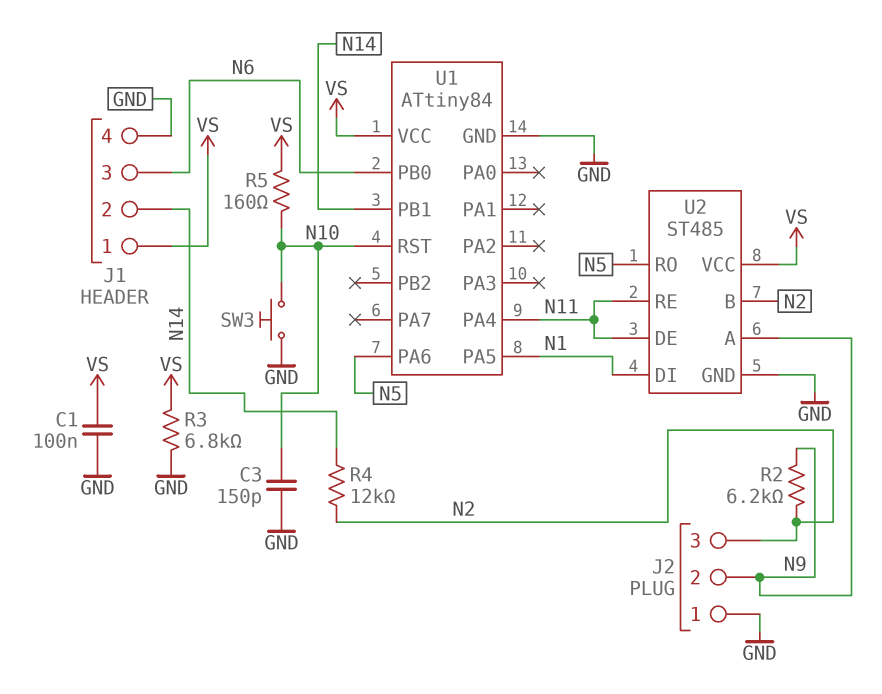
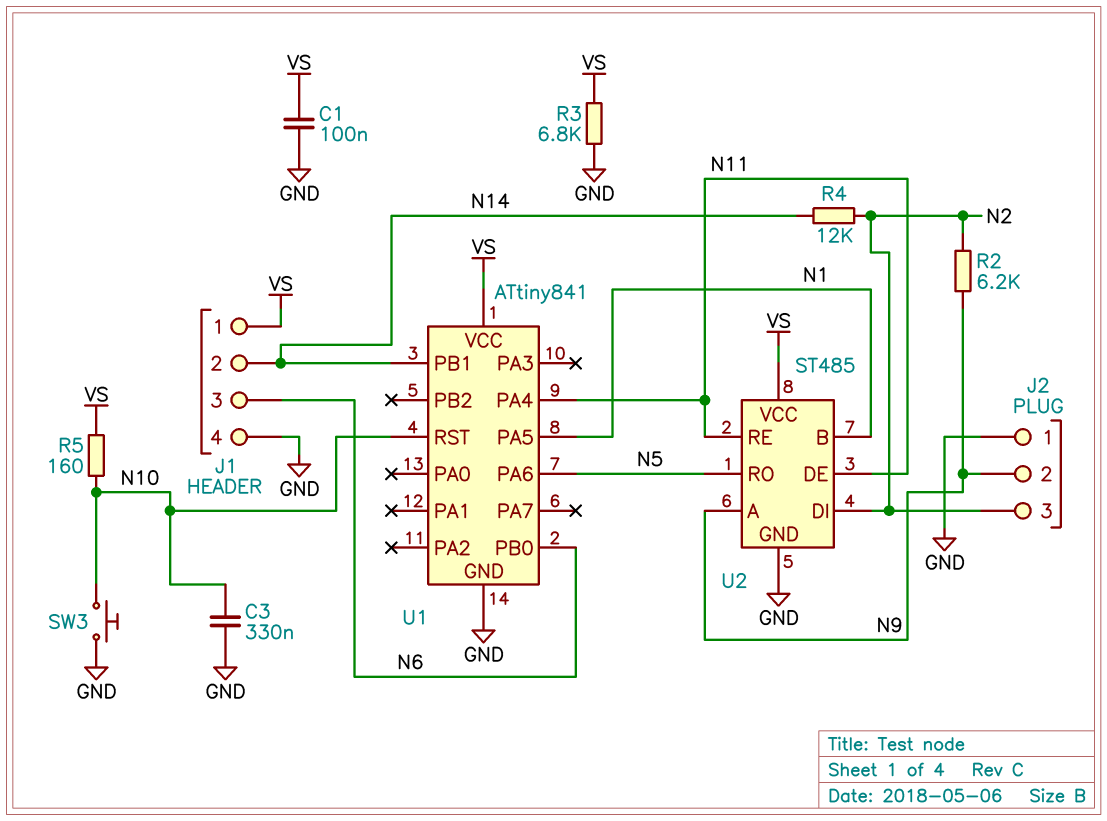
C3: 150pF (GND, N10) -> 330nF (GND, N10)
U1: ATtiny84 -> ATtiny841
U2 pin B: N2 -> N1
U2 pin DI: N1 -> N2

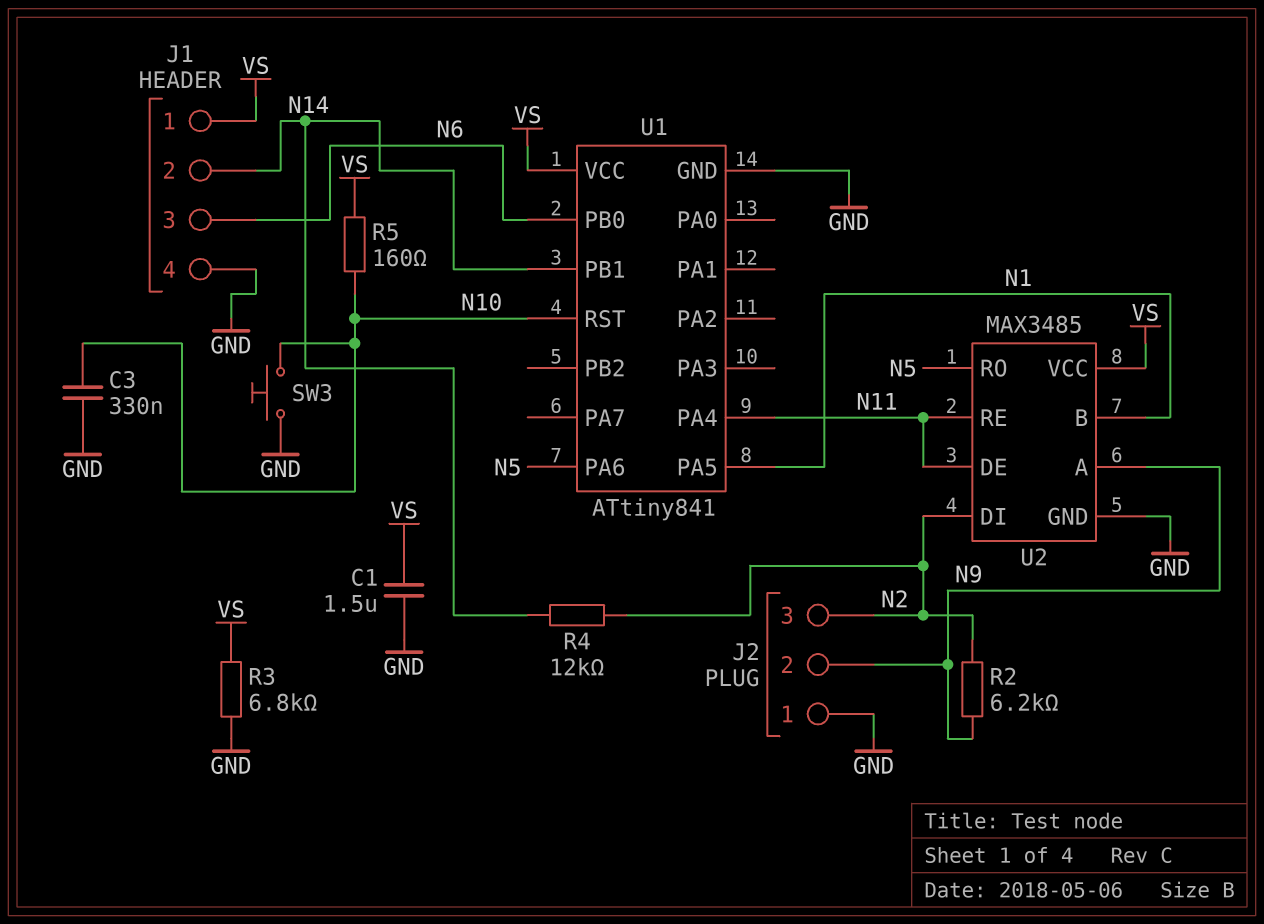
C1: 100nF (GND, VS) -> 1.5uF (GND, VS)
U2: ST485 -> MAX3485

